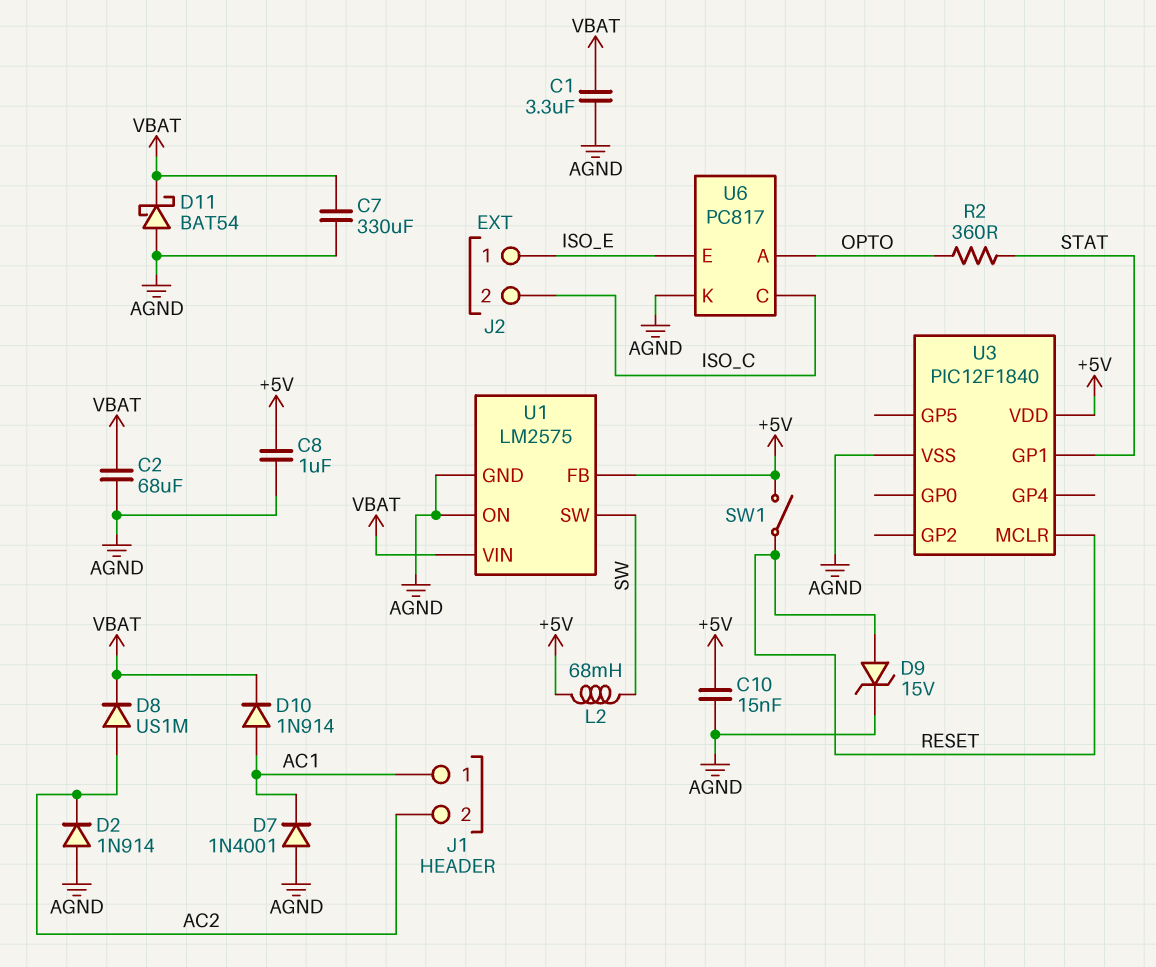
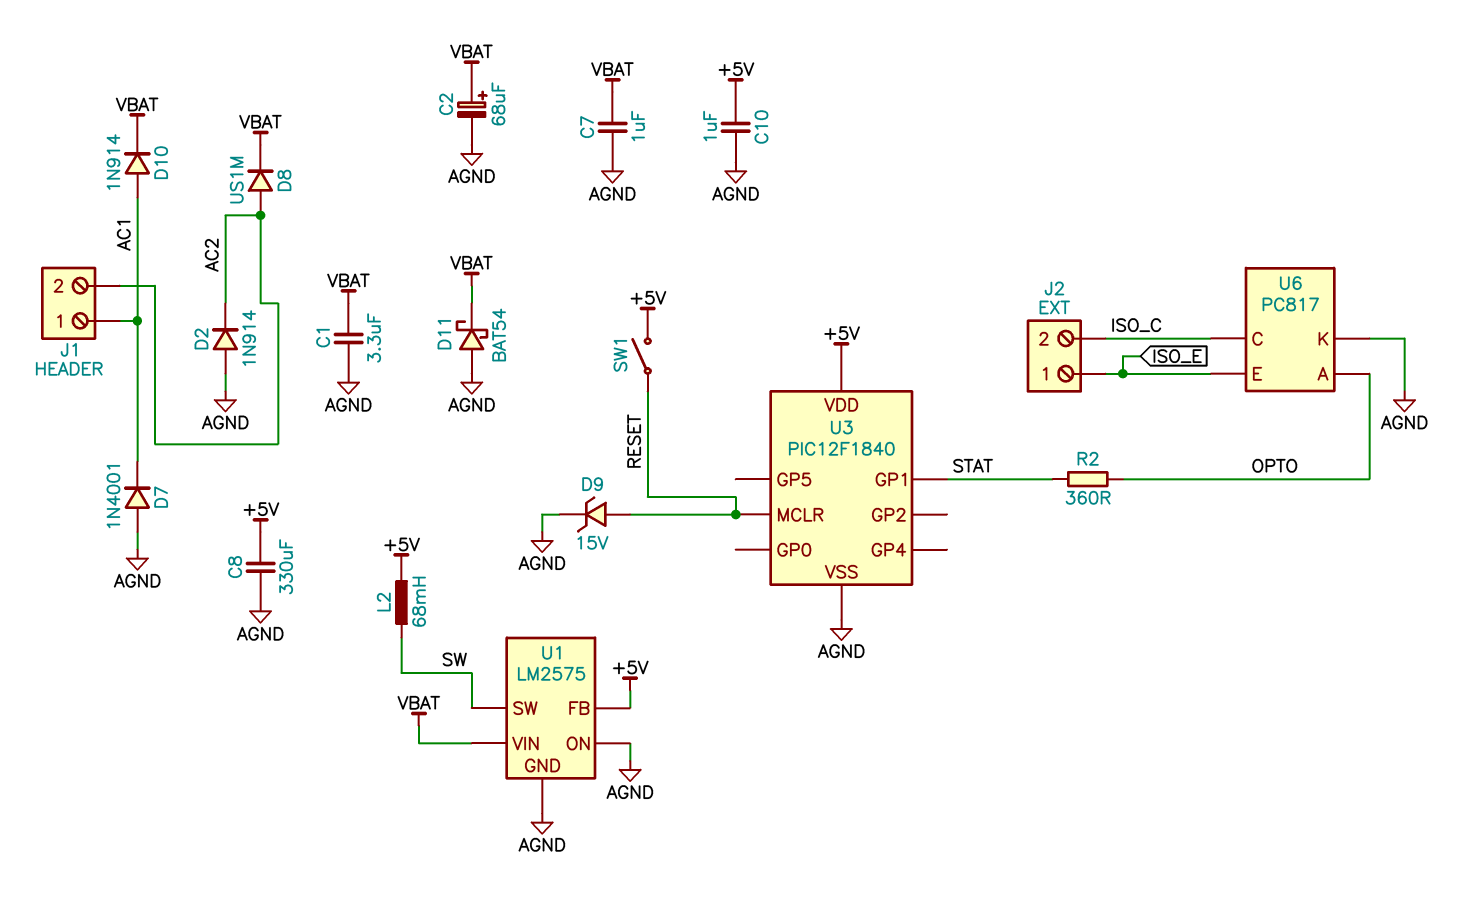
C2: 68uF (AGND, VBAT) -> 68uF (plus VBAT, minus AGND)
C7: 330uF (AGND, VBAT) -> 1uF (AGND, VBAT)
C8: 1uF (+5V, AGND) -> 330uF (+5V, AGND)
C10: 15nF (+5V, AGND) -> 1uF (+5V, AGND)

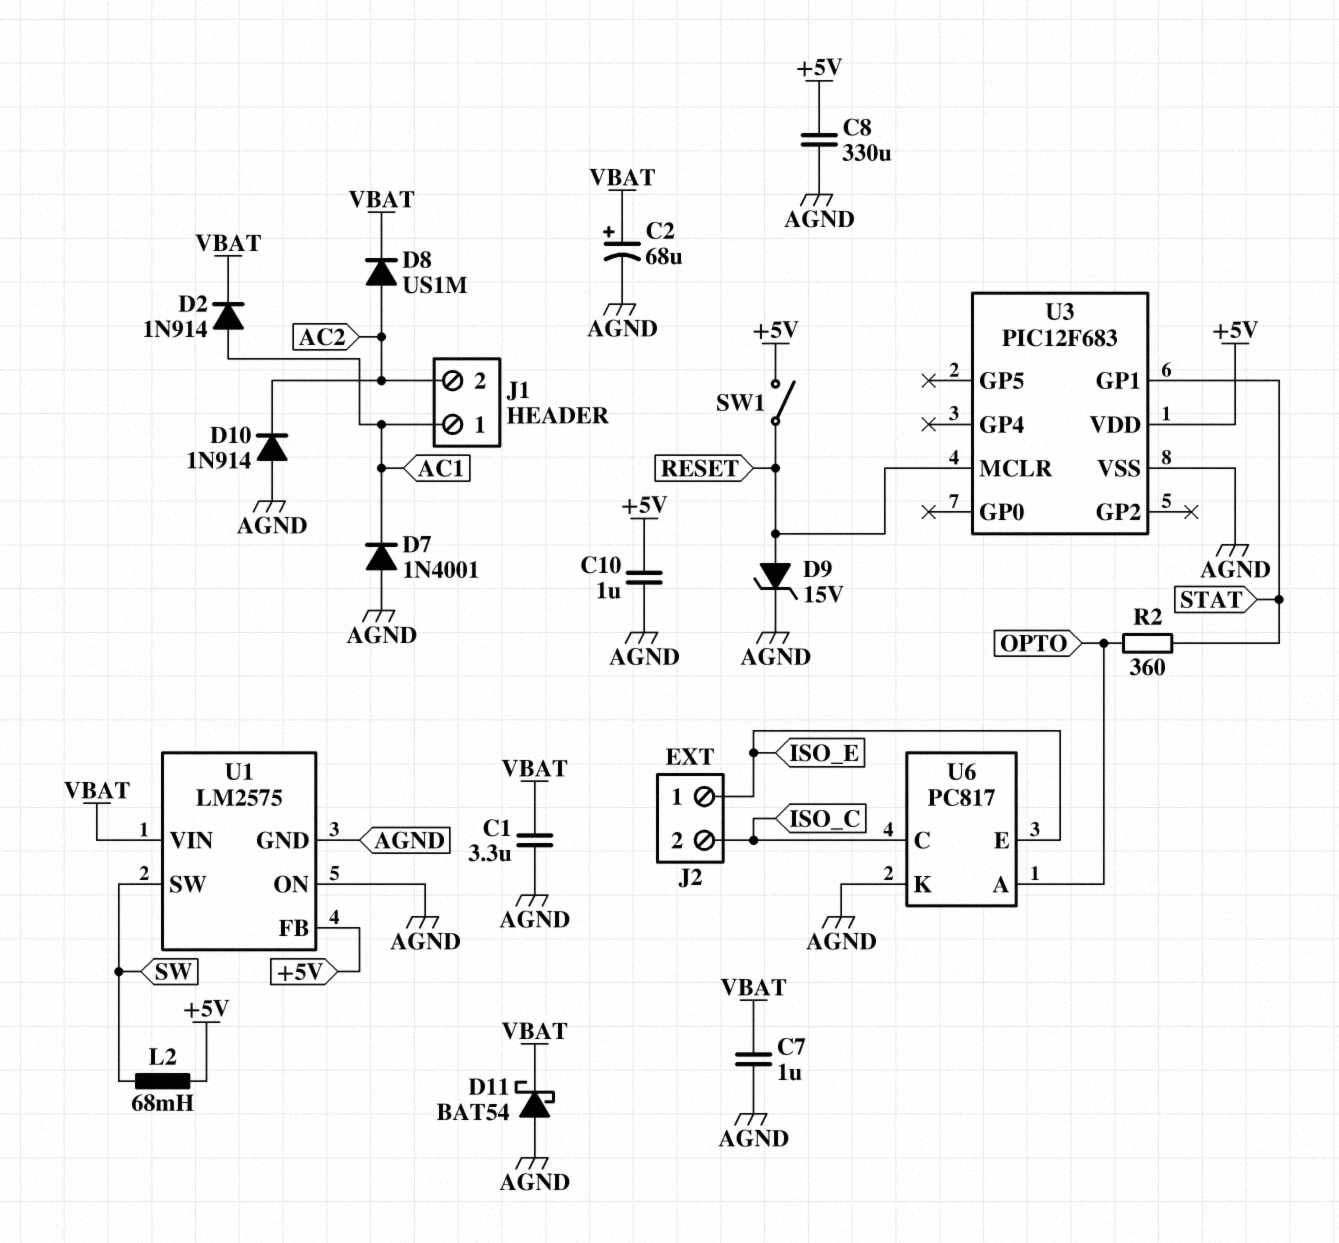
D2: diode 1N914 (A AGND, K AC2) -> diode 1N914 (A AC1, K VBAT)
D10: diode 1N914 (A AC1, K VBAT) -> diode 1N914 (A AGND, K AC2)
U3: PIC12F1840 -> PIC12F683

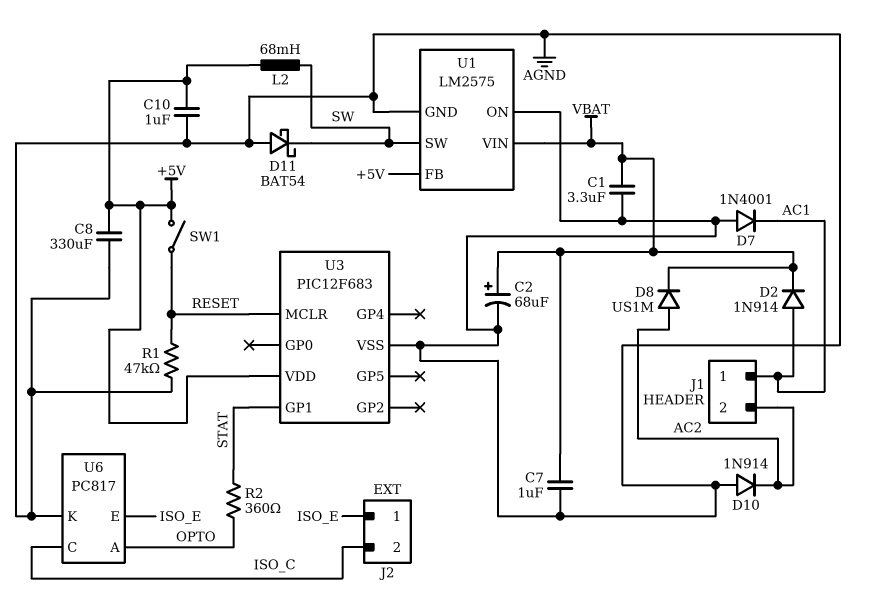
D9: zener 15V (A RESET, K AGND) -> none
D11: schottky BAT54 (A AGND, K VBAT) -> schottky BAT54 (A AGND, K SW)
R1: none -> 47k (AGND, RESET)

